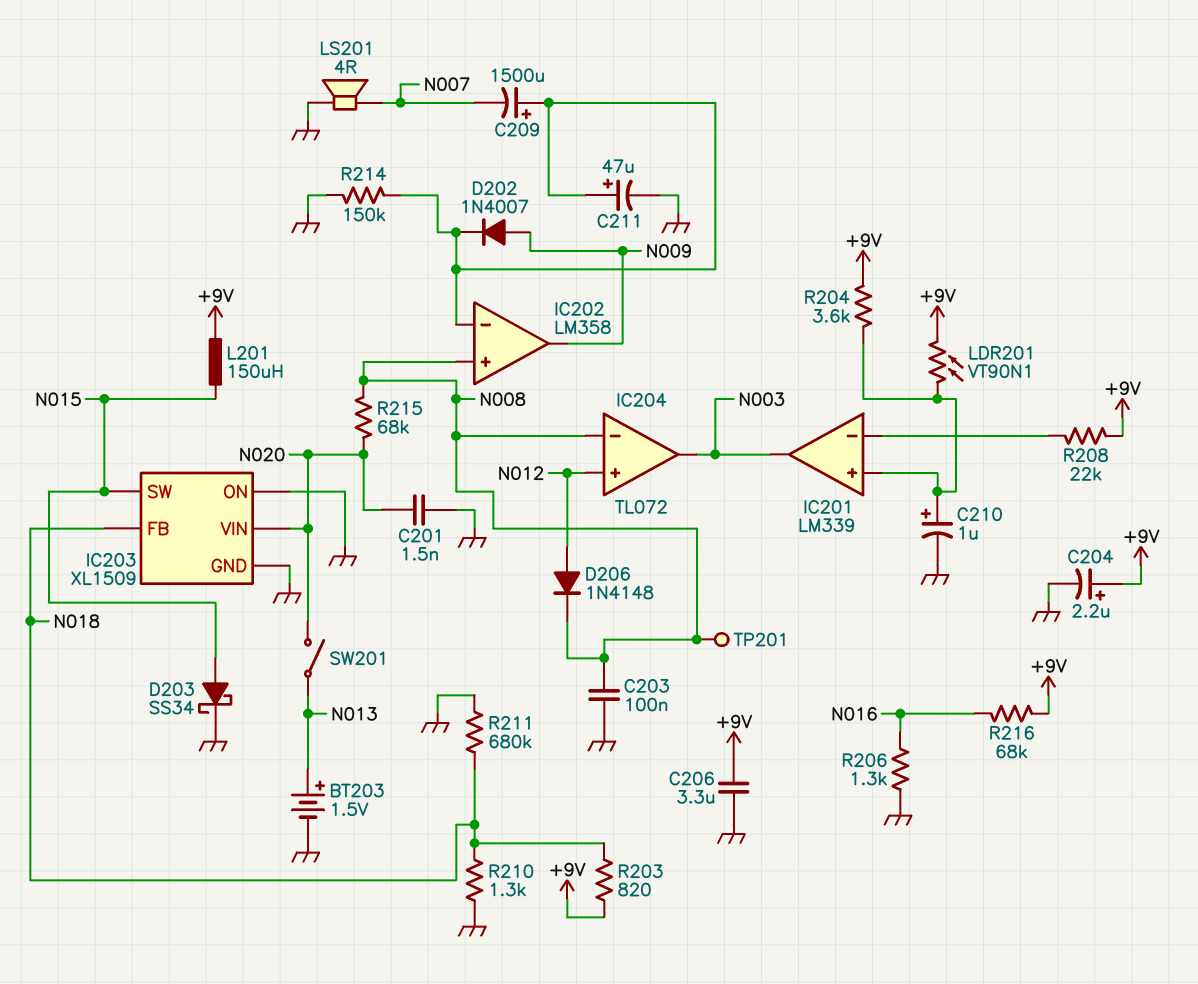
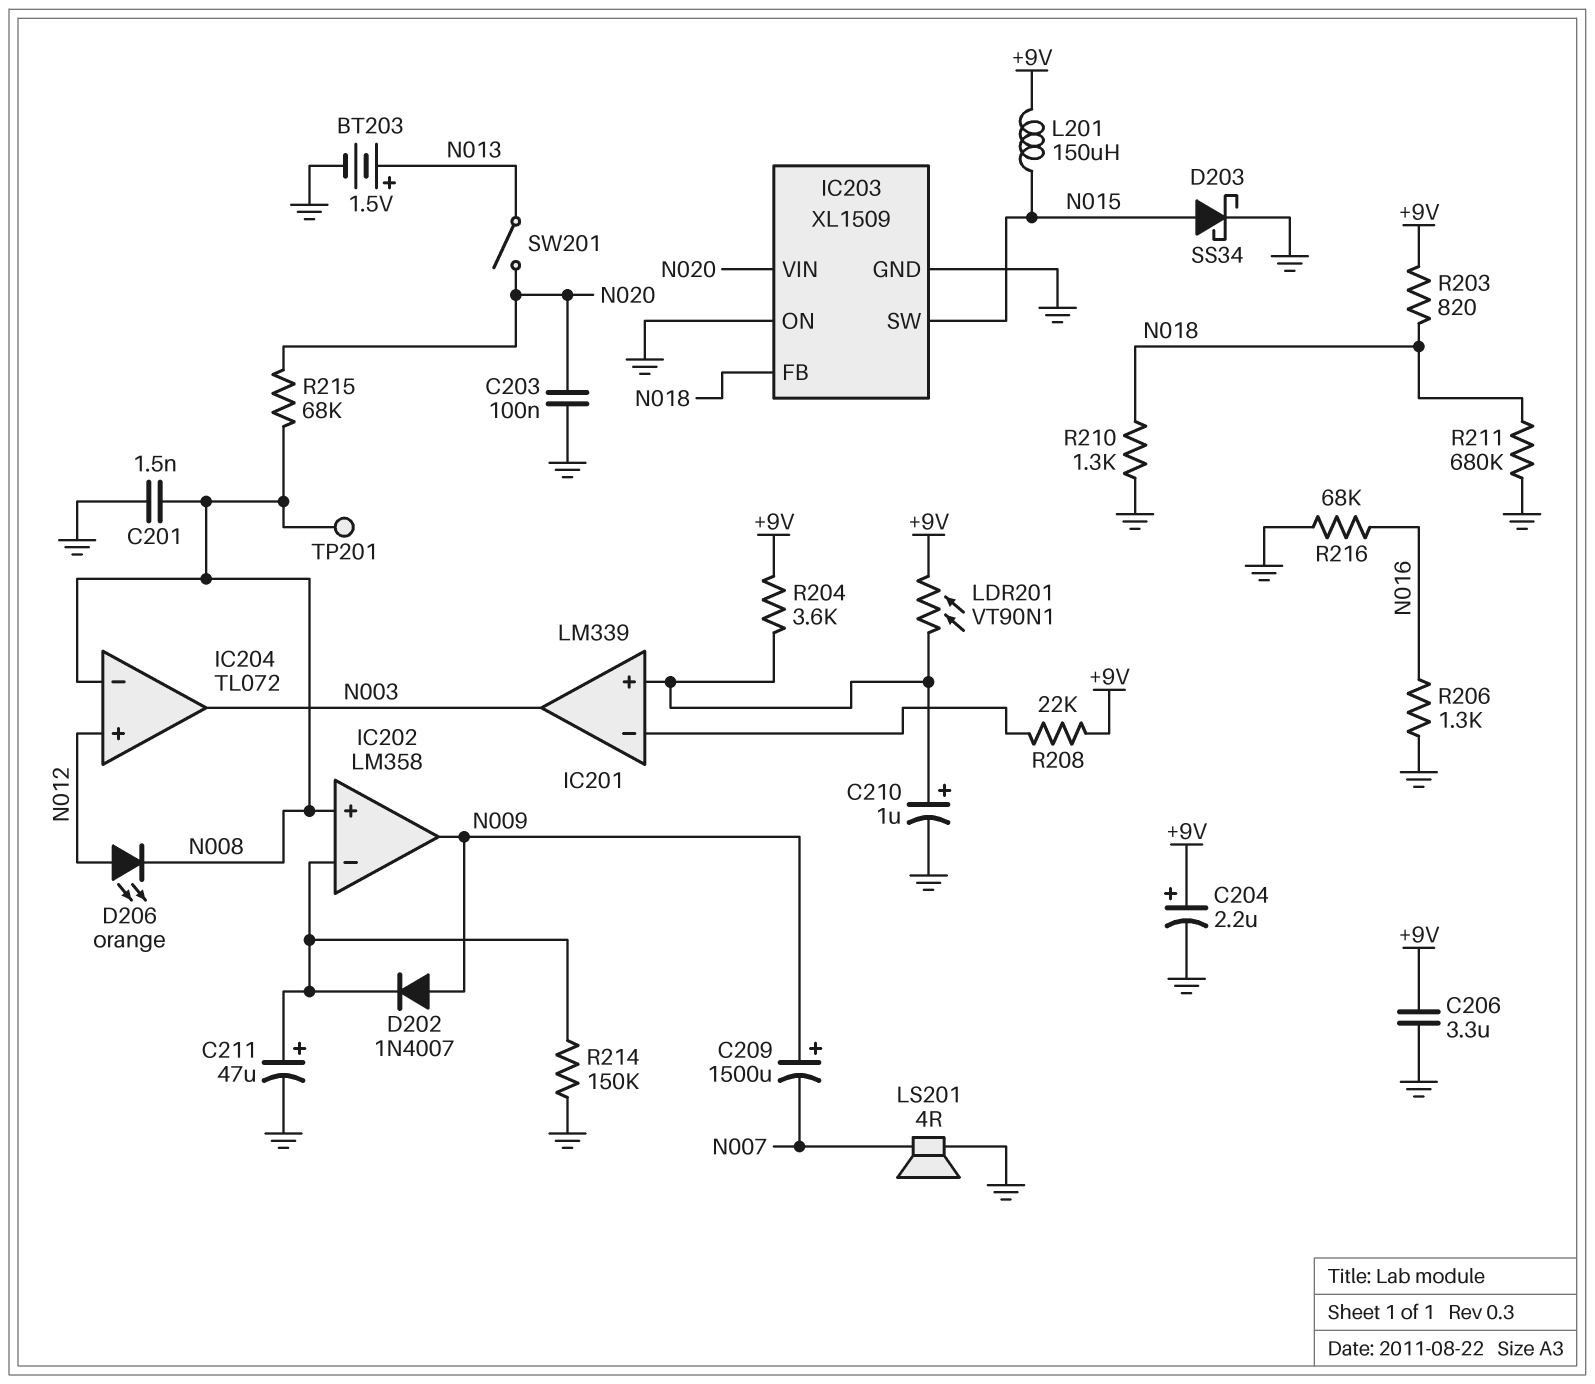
C201: 1.5nF (GND, N020) -> 1.5nF (GND, N008)
C203: 100nF (GND, N008) -> 100nF (GND, N020)
C209: 1500uF (plus IC202/in-, minus N007) -> 1500uF (plus N009, minus N007)
D206: diode 1N4148 (A N012, K N008) -> LED orange (A N012, K N008)
R216: 68k (+9V, N016) -> 68k (GND, N016)

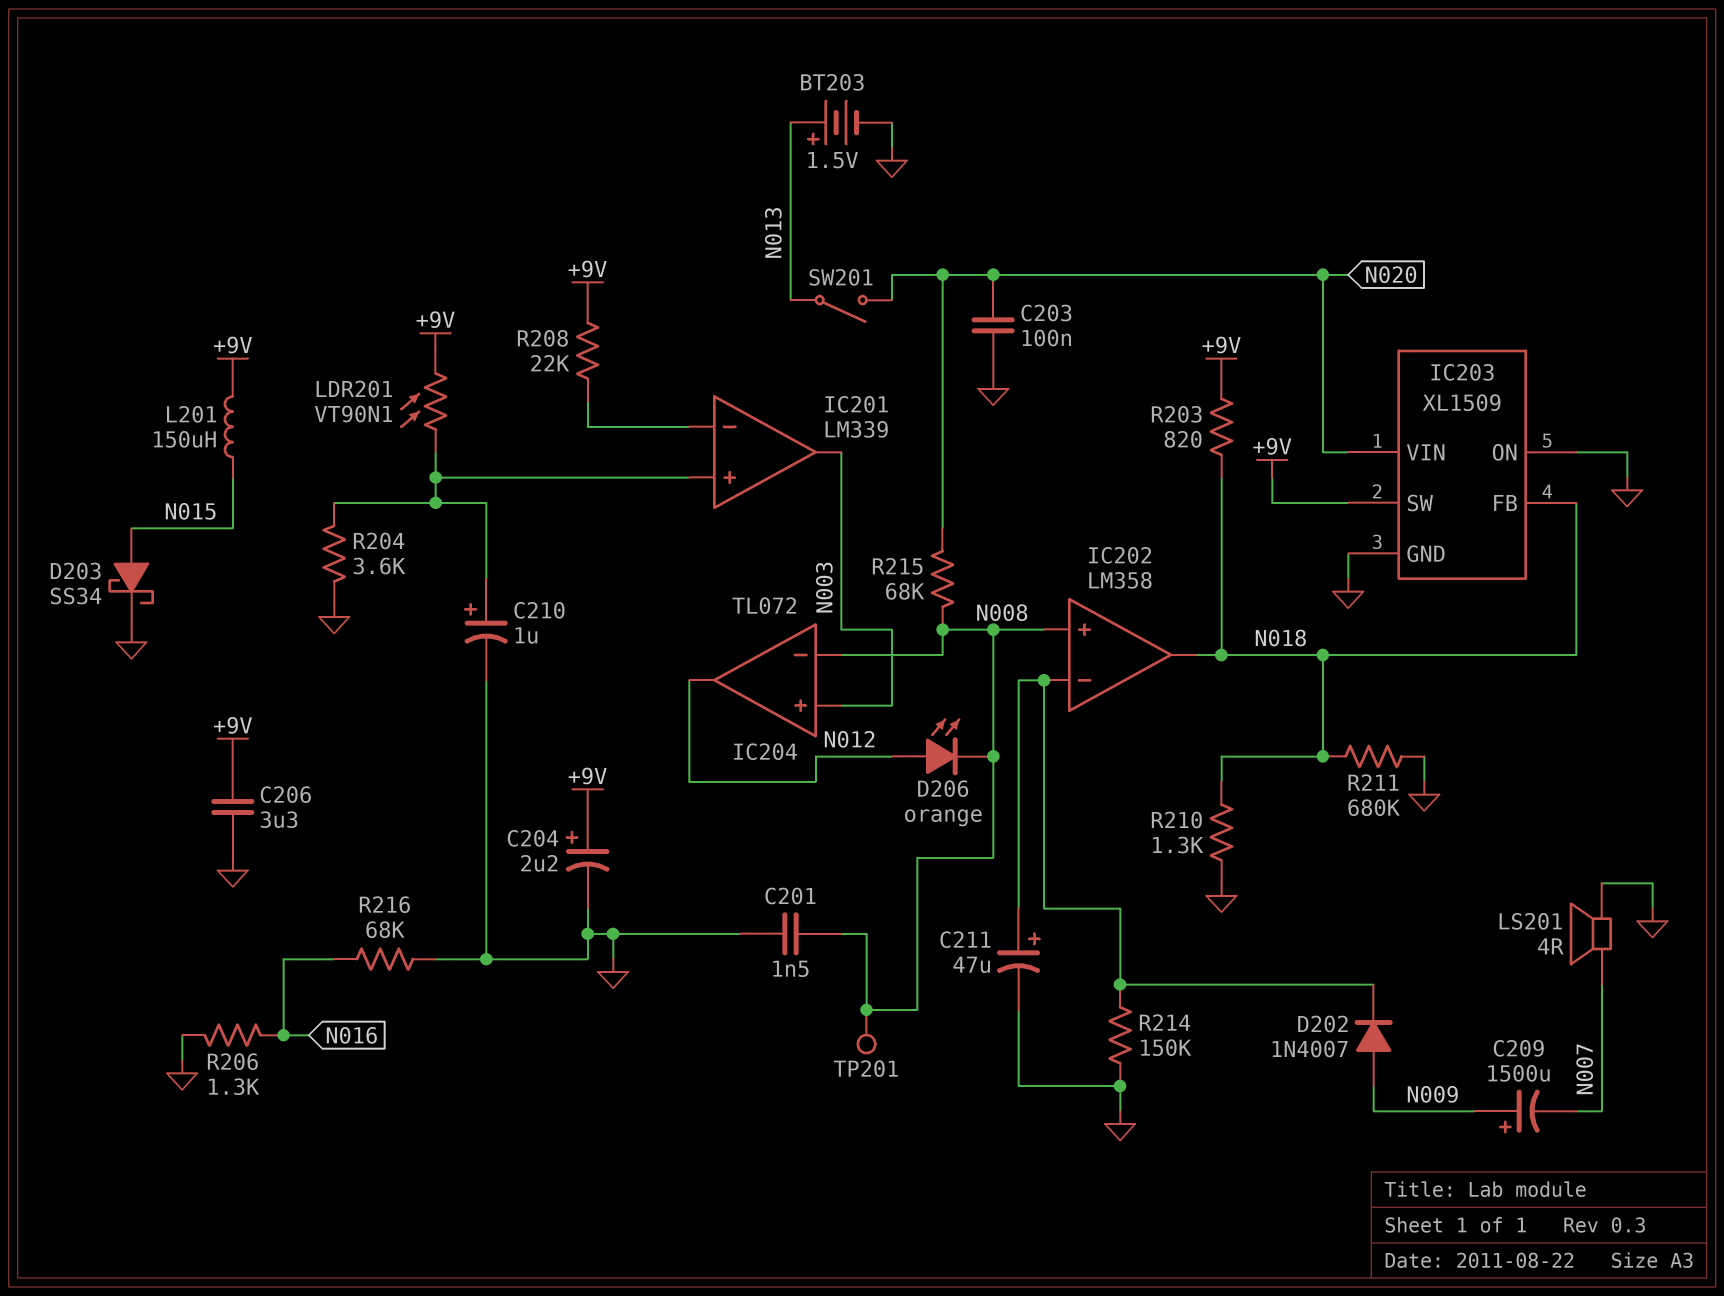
IC202 pin out: N009 -> N018
IC203 pin SW: N015 -> +9V
IC204 pin in+: N012 -> N003
IC204 pin out: N003 -> N012
R204: 3.6k (+9V, IC201/in+) -> 3.6k (GND, IC201/in+)

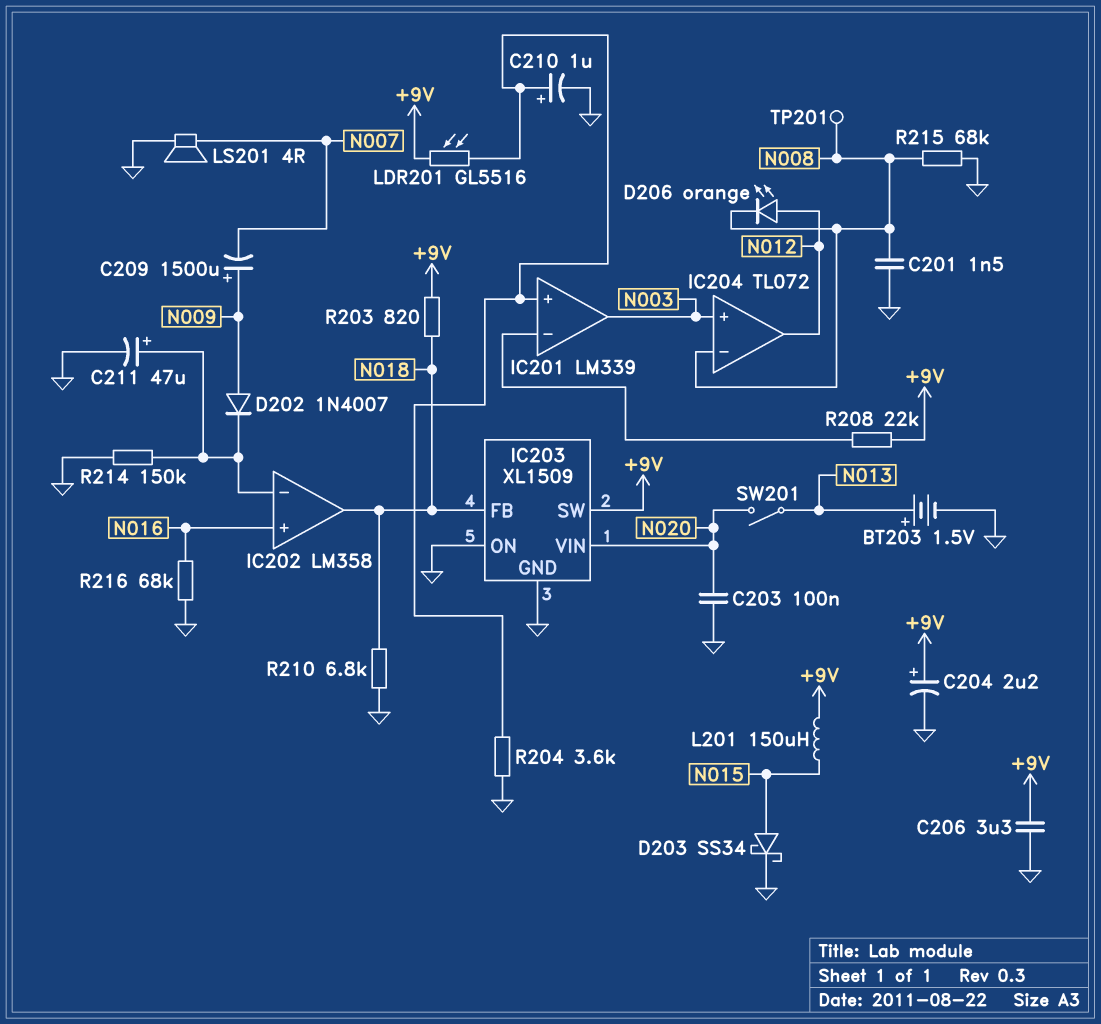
IC202 pin in+: N008 -> N016
LDR201: VT90N1 (+9V, IC201/in+) -> GL5516 (+9V, IC201/in+)
R206: 1.3k (GND, N016) -> none
R210: 1.3k (GND, N018) -> 6.8k (GND, N018)
R211: 680k (GND, N018) -> none
R215: 68k (N008, N020) -> 68k (GND, N008)

